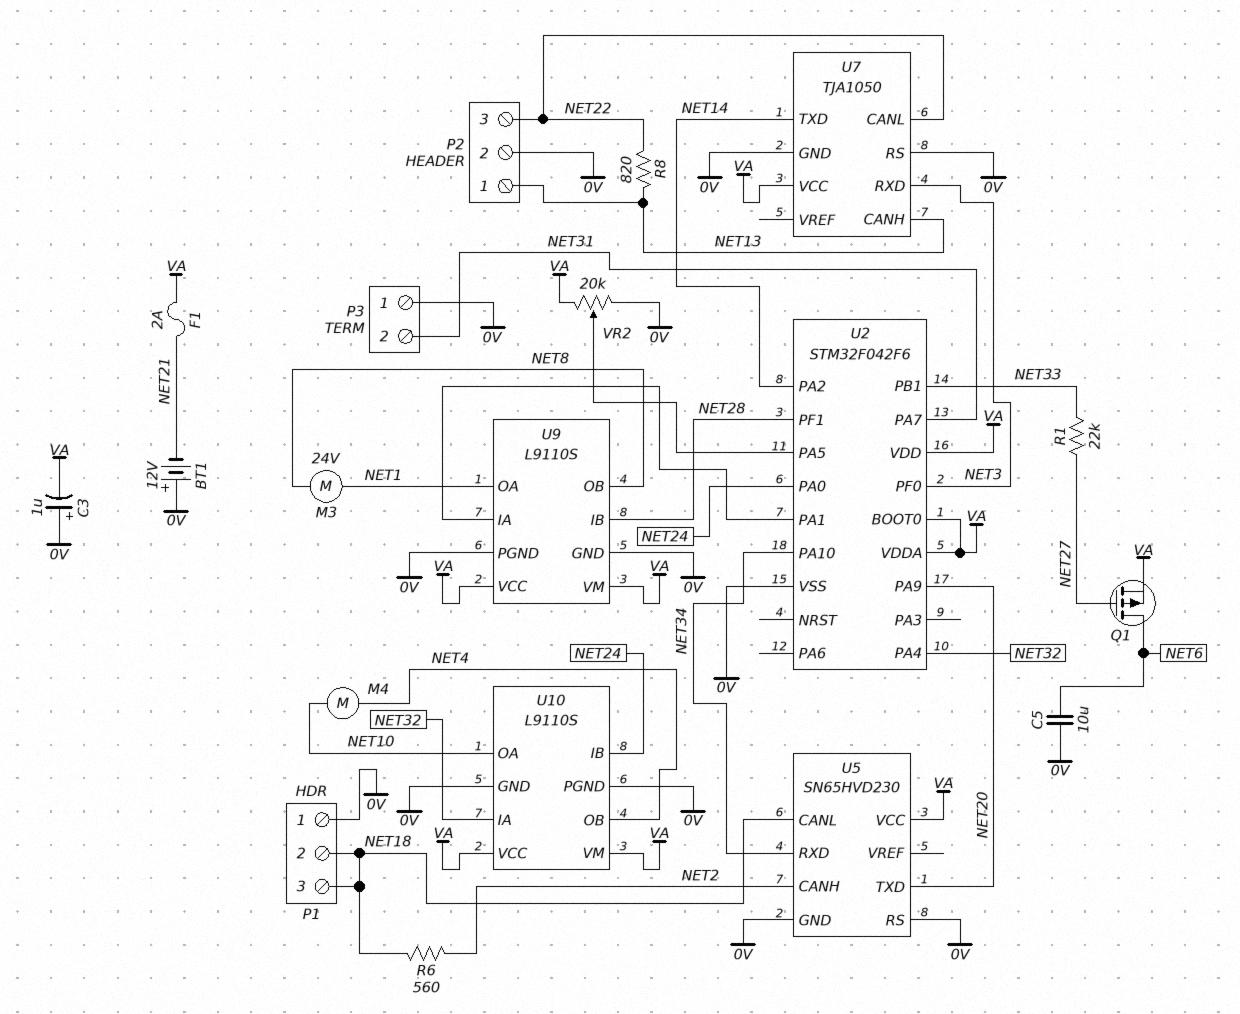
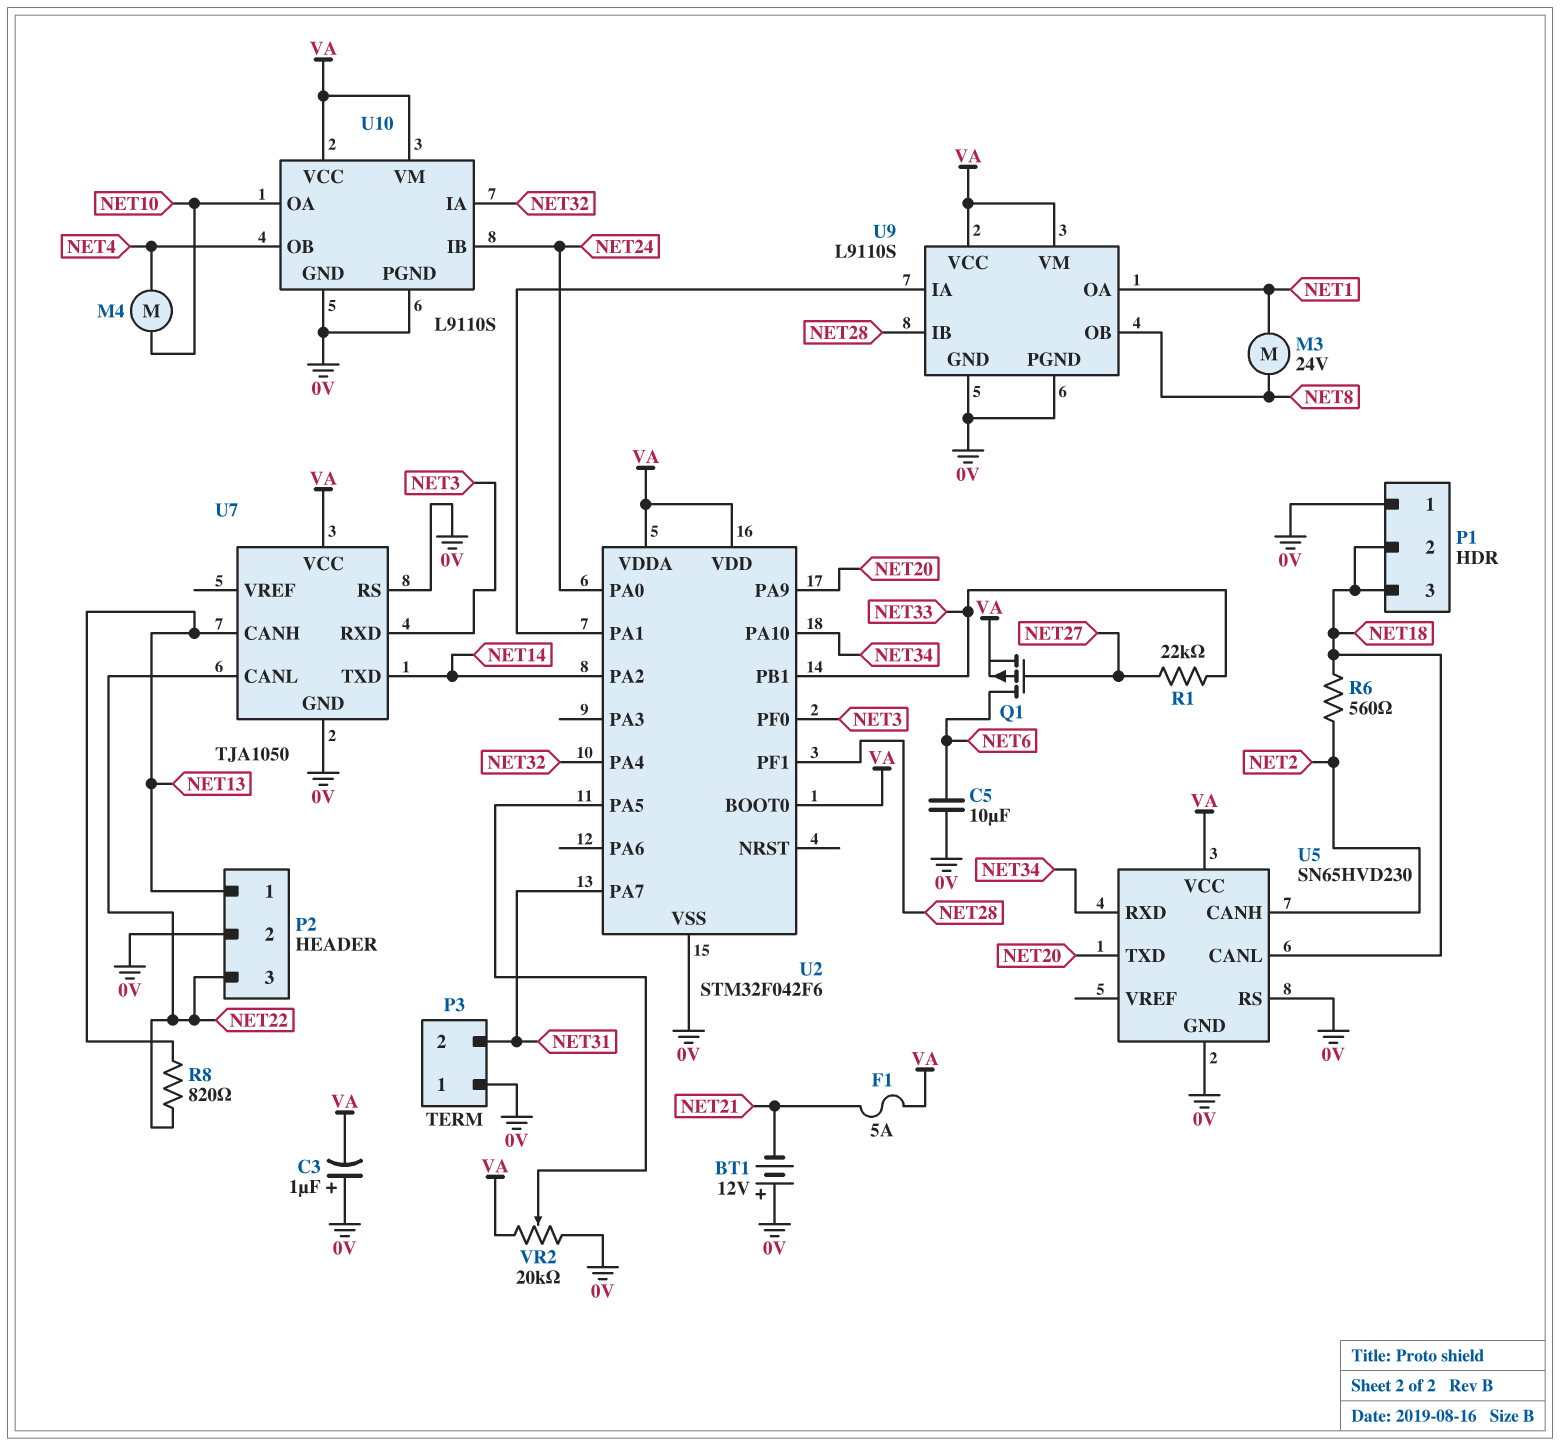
F1: 2A (NET21, VA) -> 5A (NET21, VA)

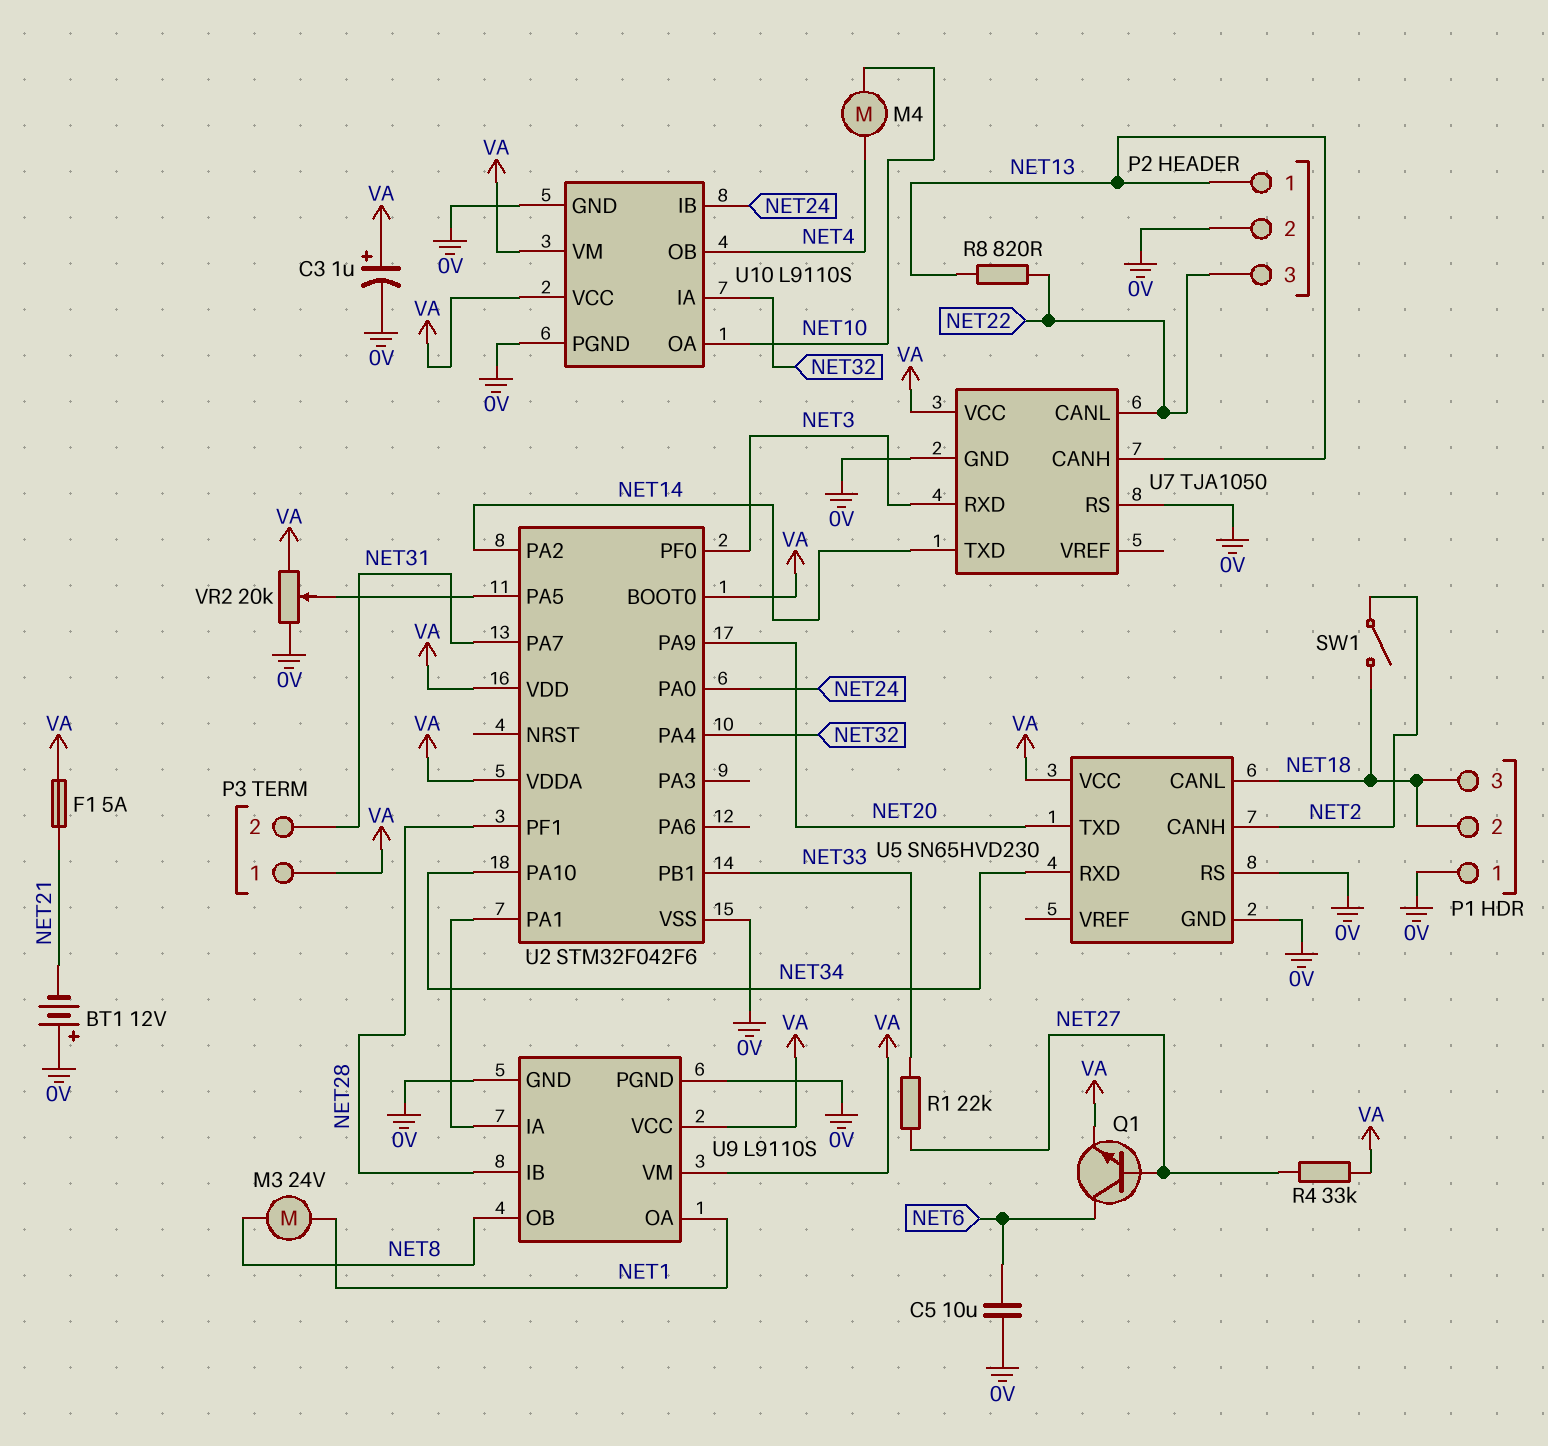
C3: 1uF (plus 0V, minus VA) -> 1uF (plus VA, minus 0V)
P3 pin 1: 0V -> VA
Q1: PMOS (G NET27, D NET6, S VA) -> NPN (B NET27, C NET6, E VA)
R4: none -> 33k (NET27, VA)
R6: 560 (NET2, NET18) -> none
SW1: none -> switch (NET2, NET18)

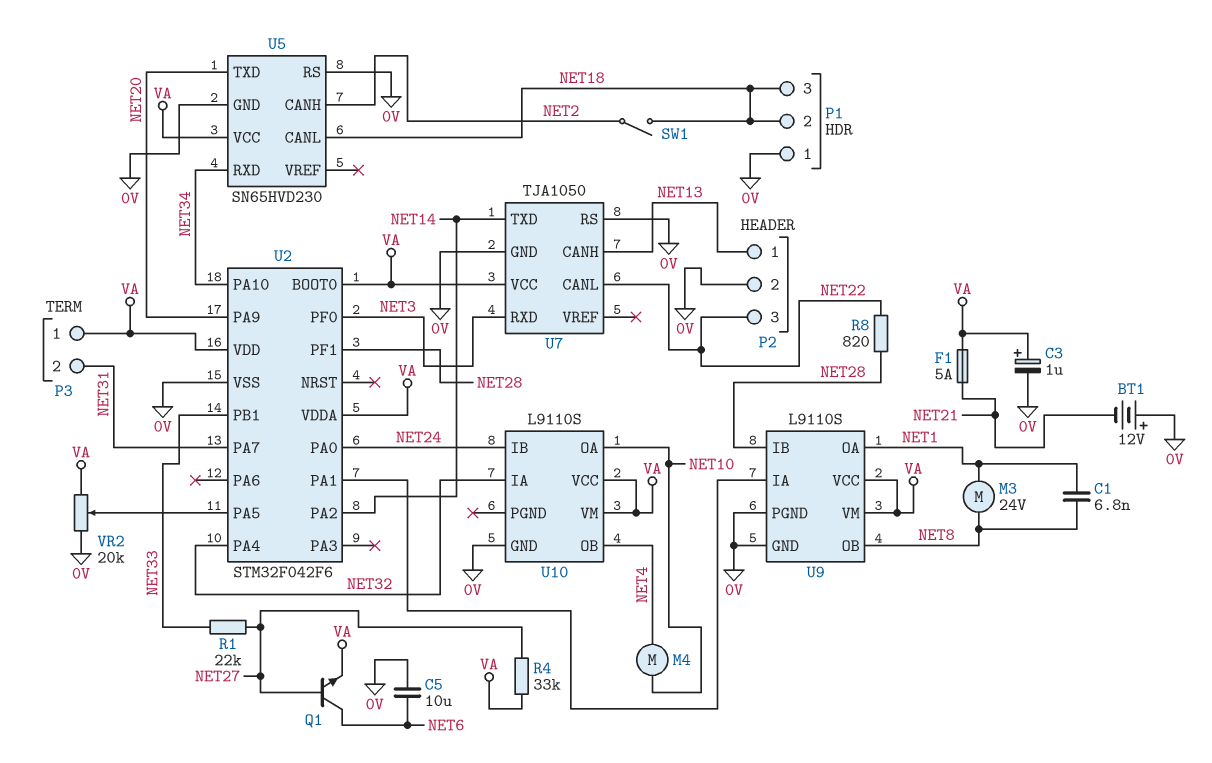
C1: none -> 6.8nF (NET1, NET8)
R8: 820 (NET13, NET22) -> 820 (NET22, NET28)
U10 pin PGND: 0V -> none

